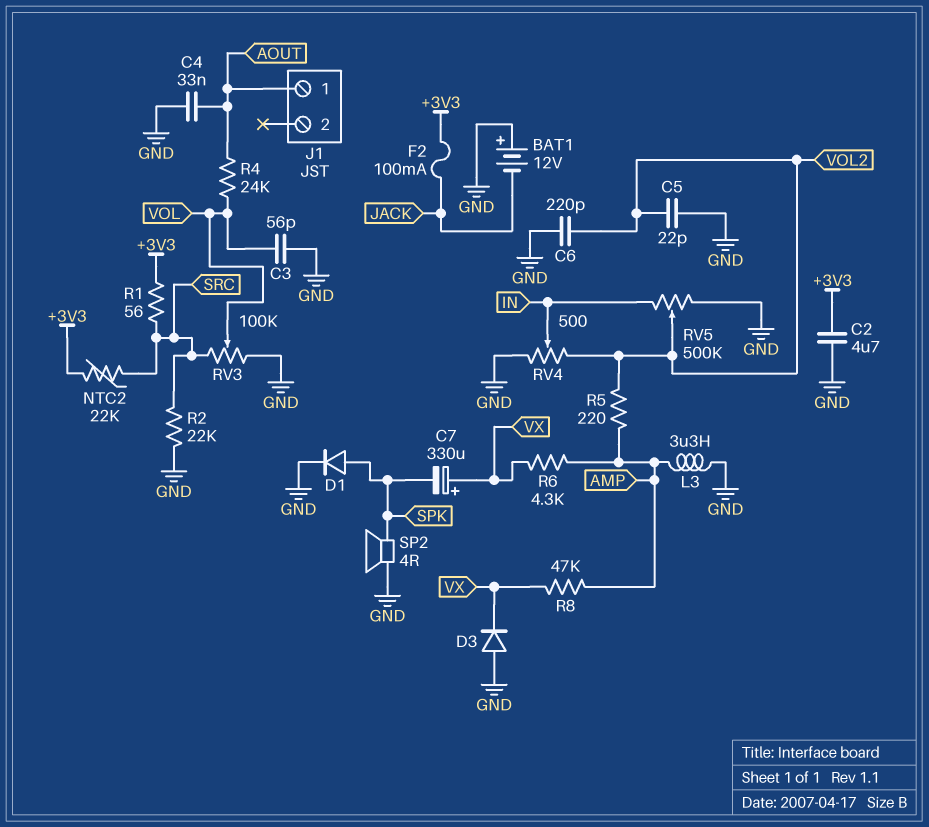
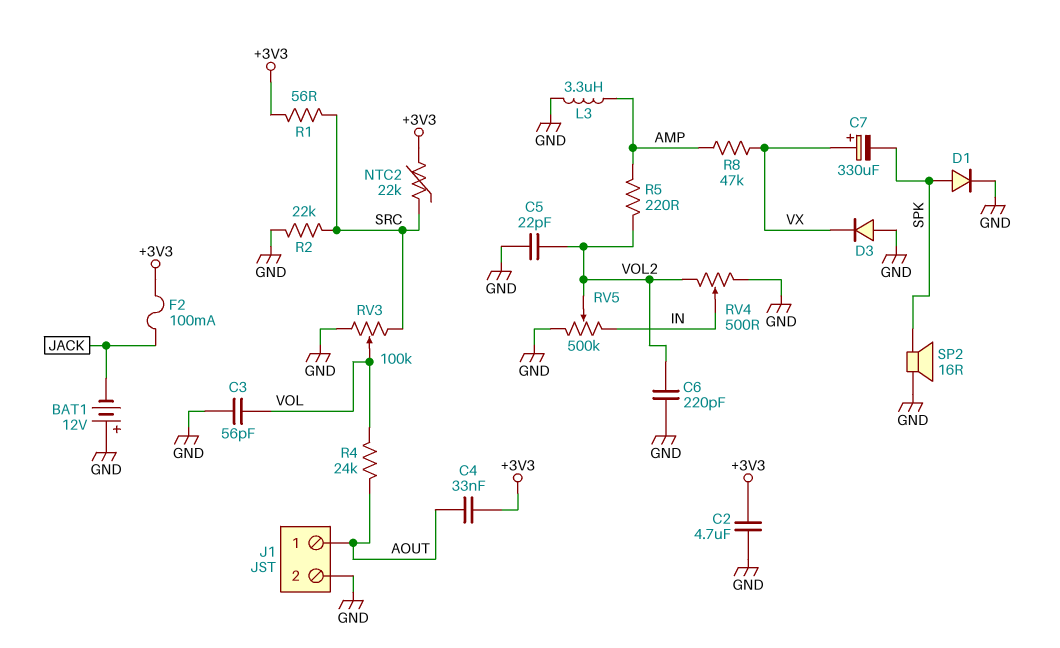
C4: 33nF (AOUT, GND) -> 33nF (+3V3, AOUT)
J1 pin 2: none -> GND
R6: 4.3k (AMP, VX) -> none
SP2: speaker 4R (GND, SPK) -> speaker 16R (GND, SPK)

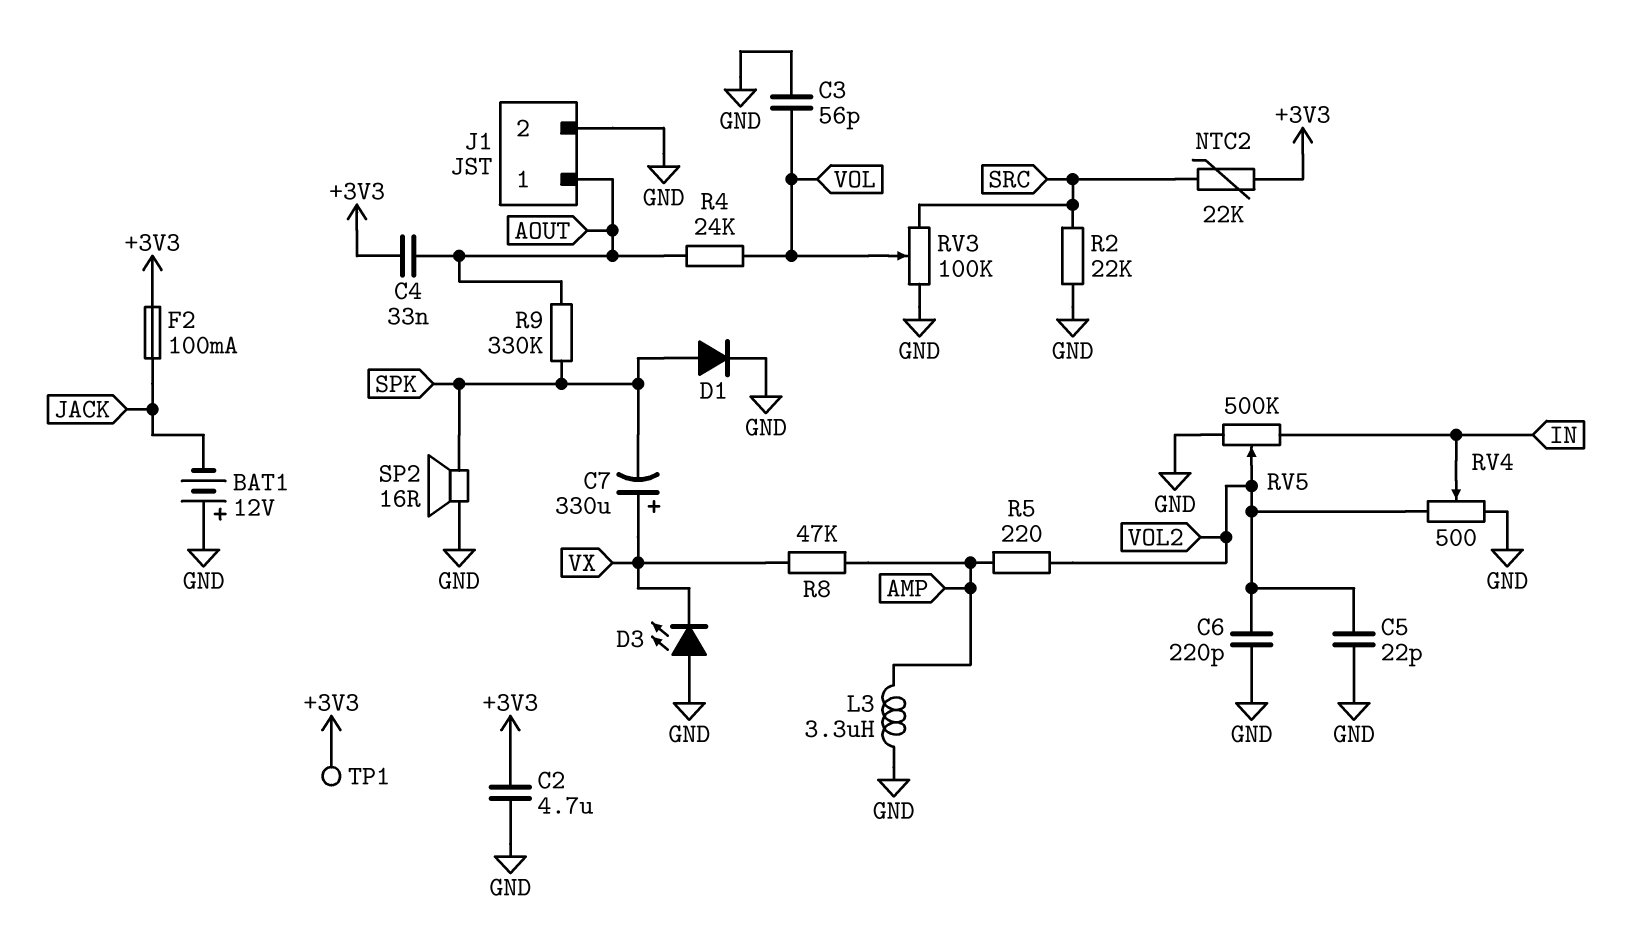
D3: diode (A GND, K VX) -> LED (A GND, K VX)
R1: 56 (+3V3, SRC) -> none
R9: none -> 330k (AOUT, SPK)
TP1: none -> test point (+3V3)

